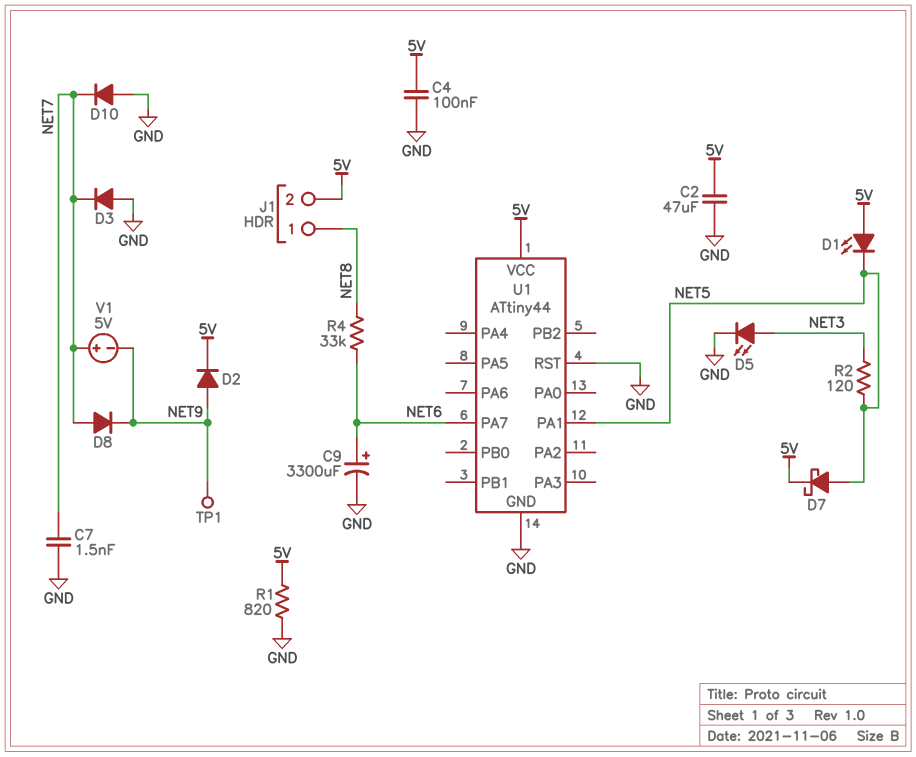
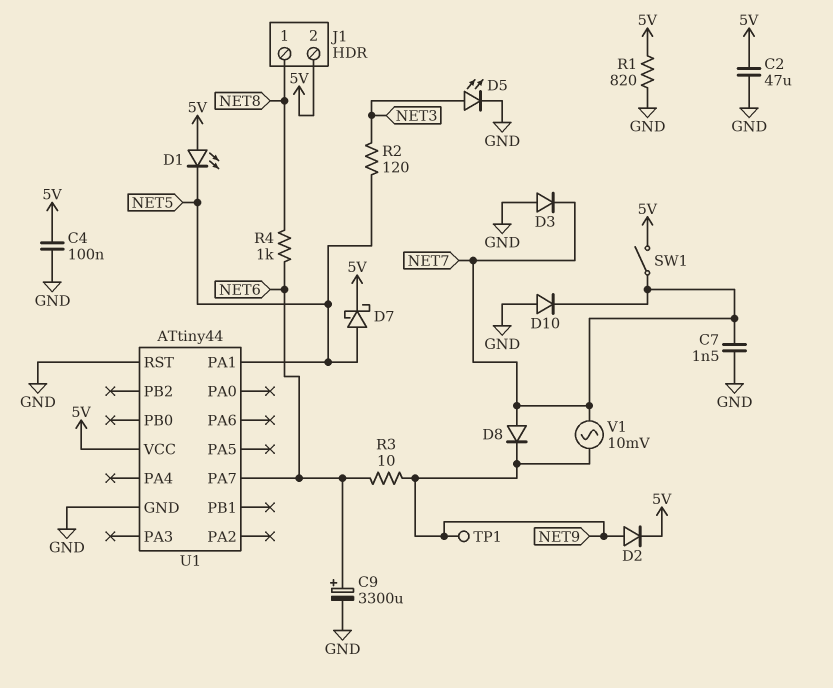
R3: none -> 10 (NET6, NET9)
R4: 33k (NET6, NET8) -> 1k (NET6, NET8)
SW1: none -> switch (5V, NET7)
V1: 5V (plus NET7, minus NET9) -> AC 10mV (NET7, NET9)

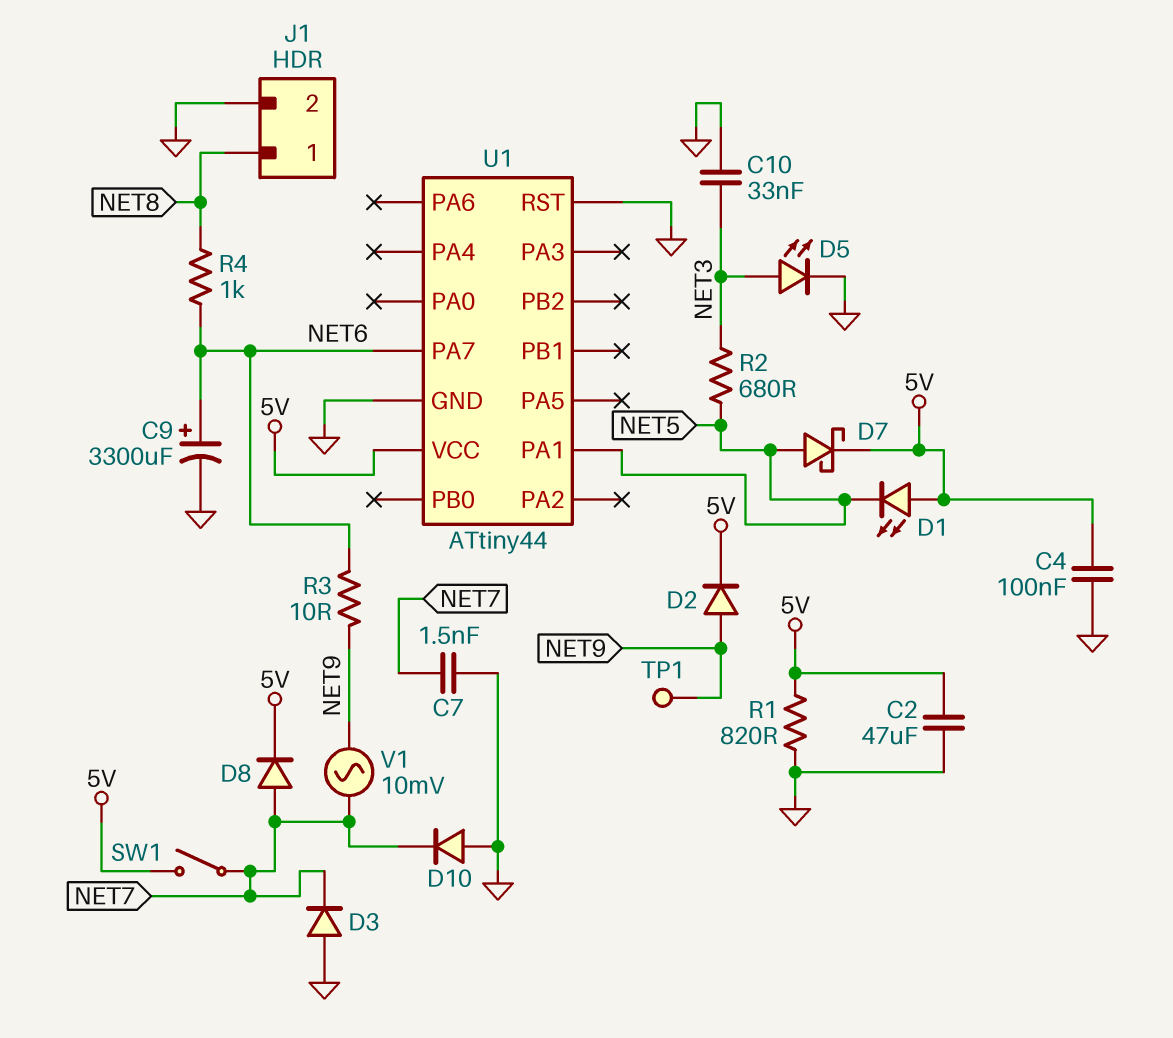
C10: none -> 33nF (GND, NET3)
D8: diode (A NET7, K NET9) -> diode (A NET7, K 5V)
J1 pin 2: 5V -> GND
R2: 120 (NET3, NET5) -> 680 (NET3, NET5)

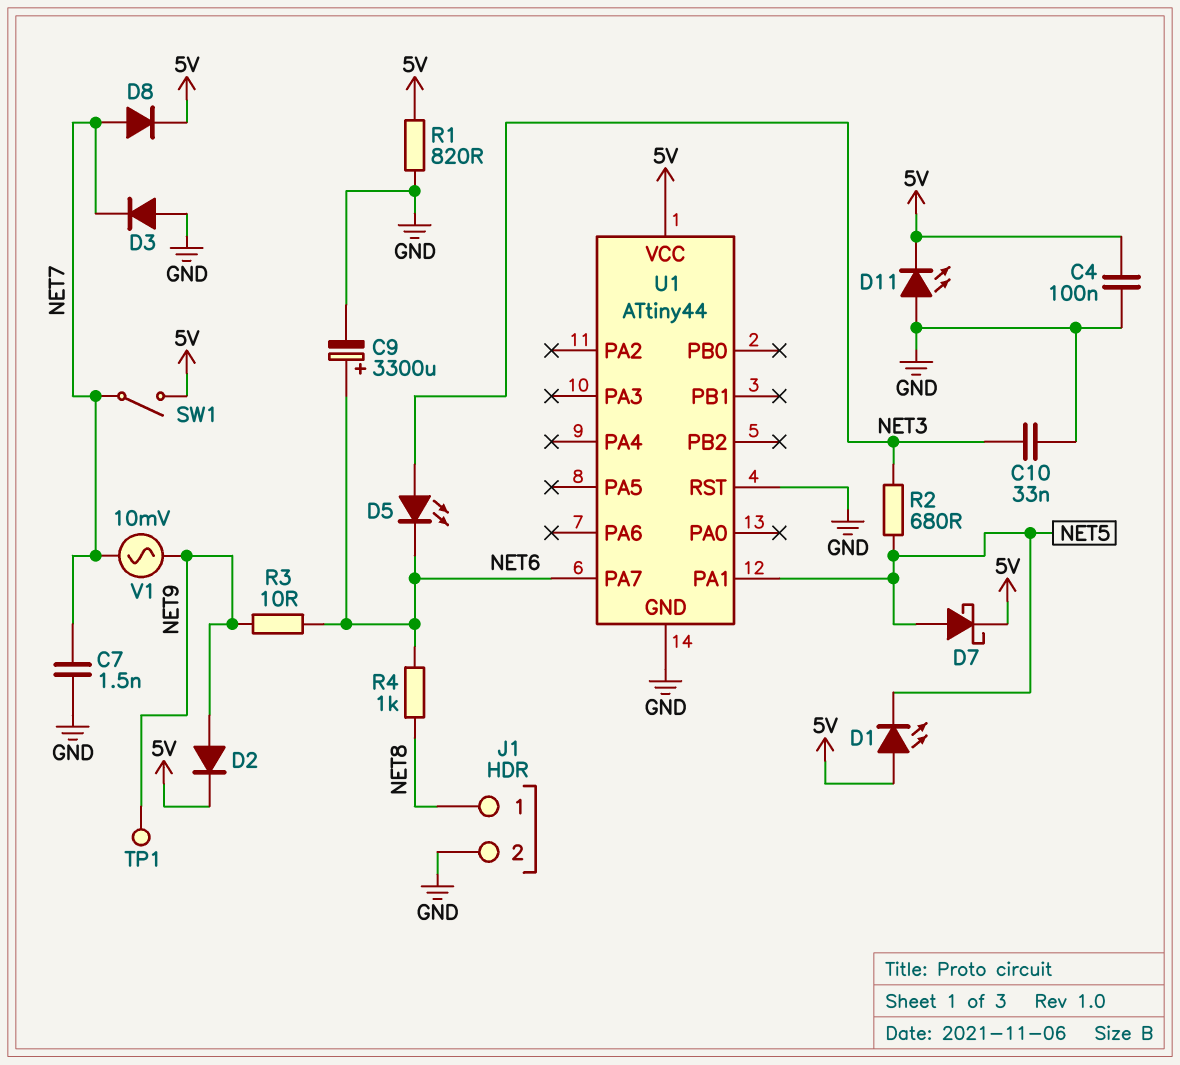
C2: 47uF (5V, GND) -> none
D5: LED (A NET3, K GND) -> LED (A NET3, K NET6)
D10: diode (A GND, K NET7) -> none
D11: none -> LED (A GND, K 5V)

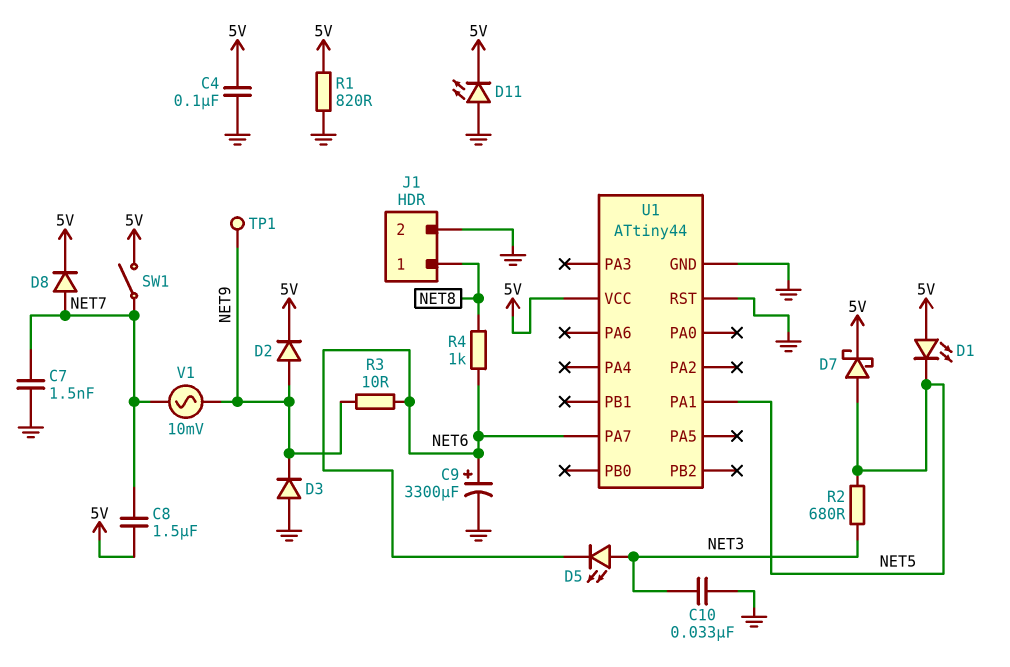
C8: none -> 1.5uF (5V, NET7)
D3: diode (A GND, K NET7) -> diode (A GND, K NET9)

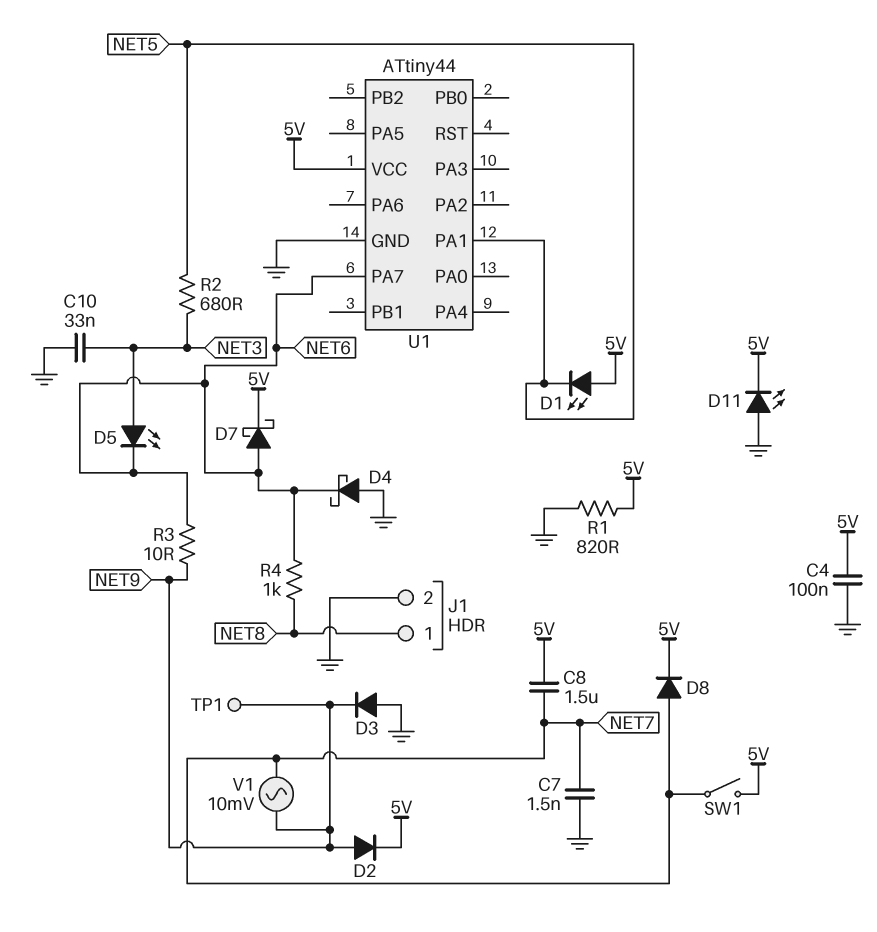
C9: 3300uF (plus NET6, minus GND) -> none
D4: none -> schottky (A GND, K NET6)
D7: schottky (A NET5, K 5V) -> schottky (A NET6, K 5V)
U1 pin RST: GND -> none

